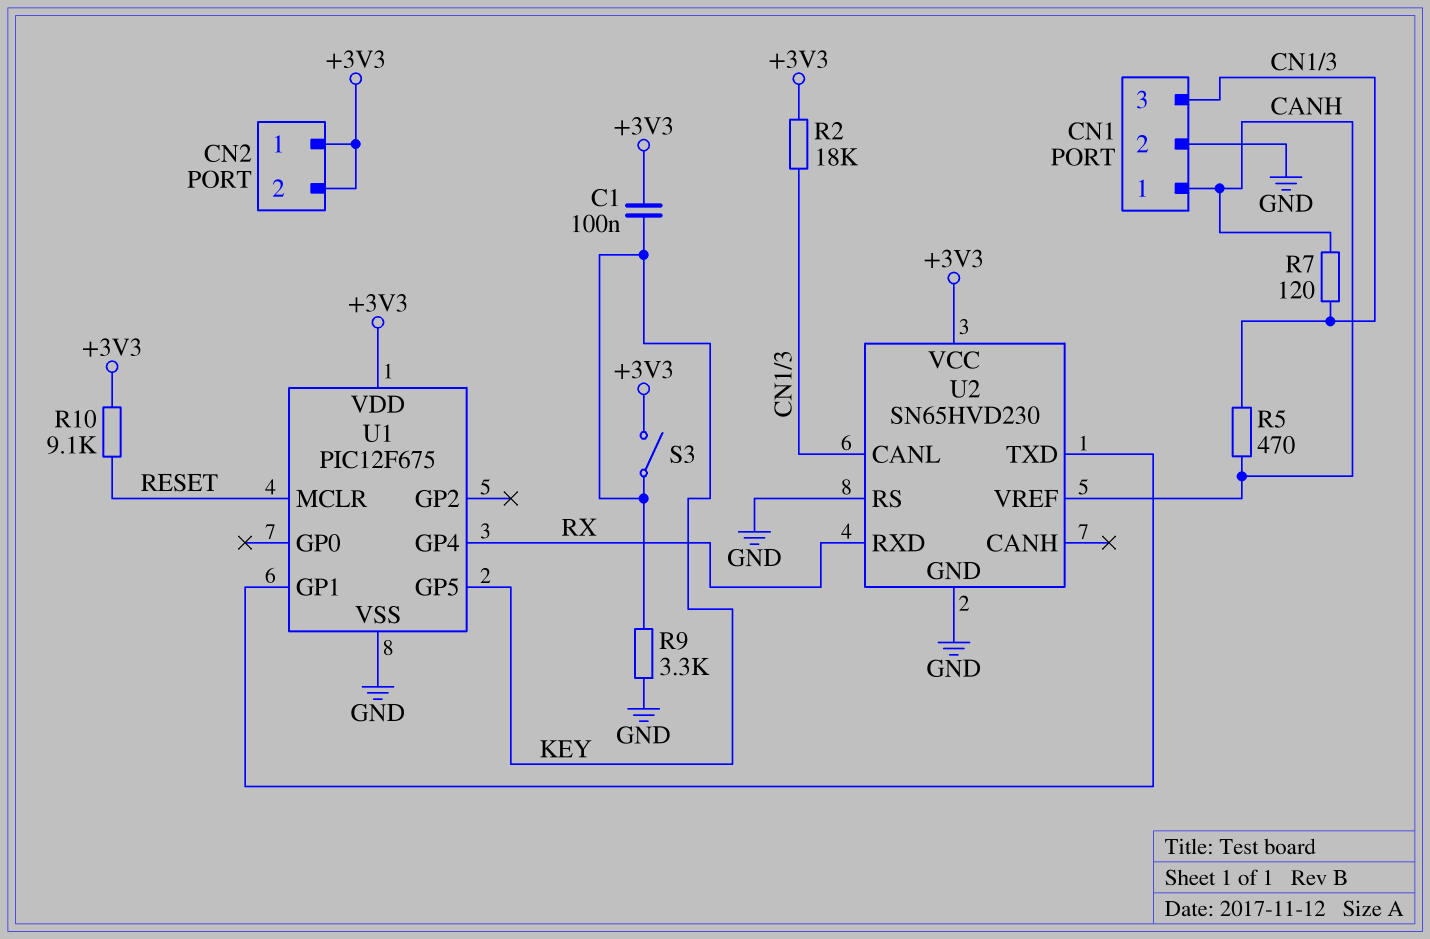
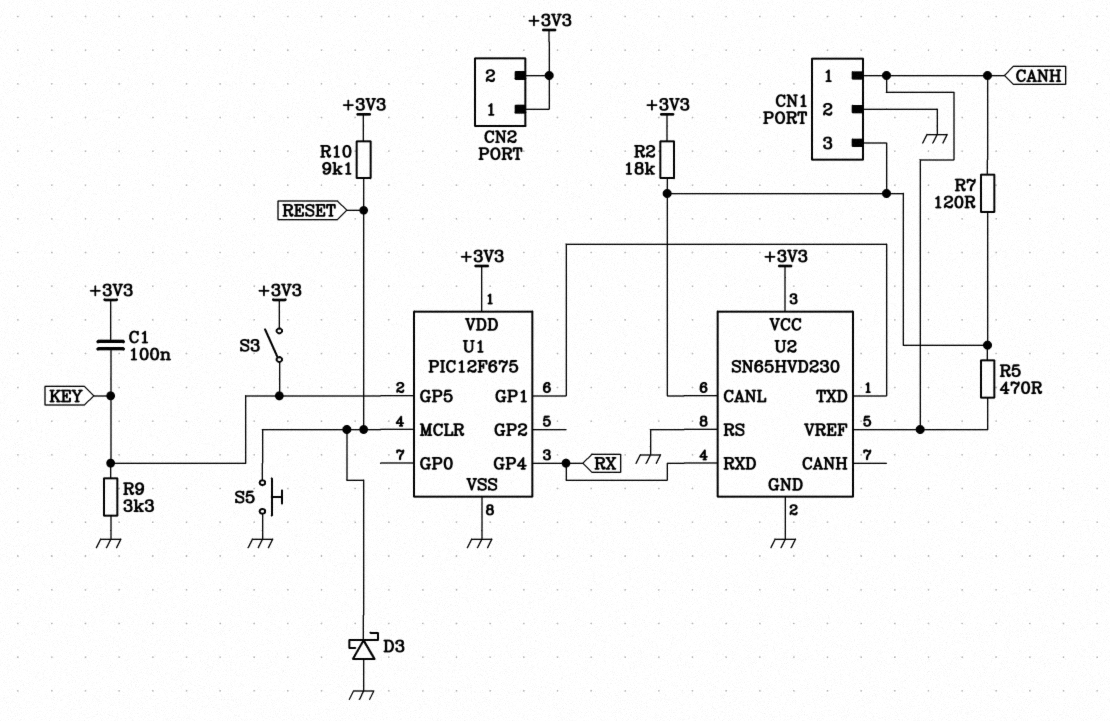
D3: none -> schottky (A GND, K RESET)
S5: none -> button (GND, RESET)

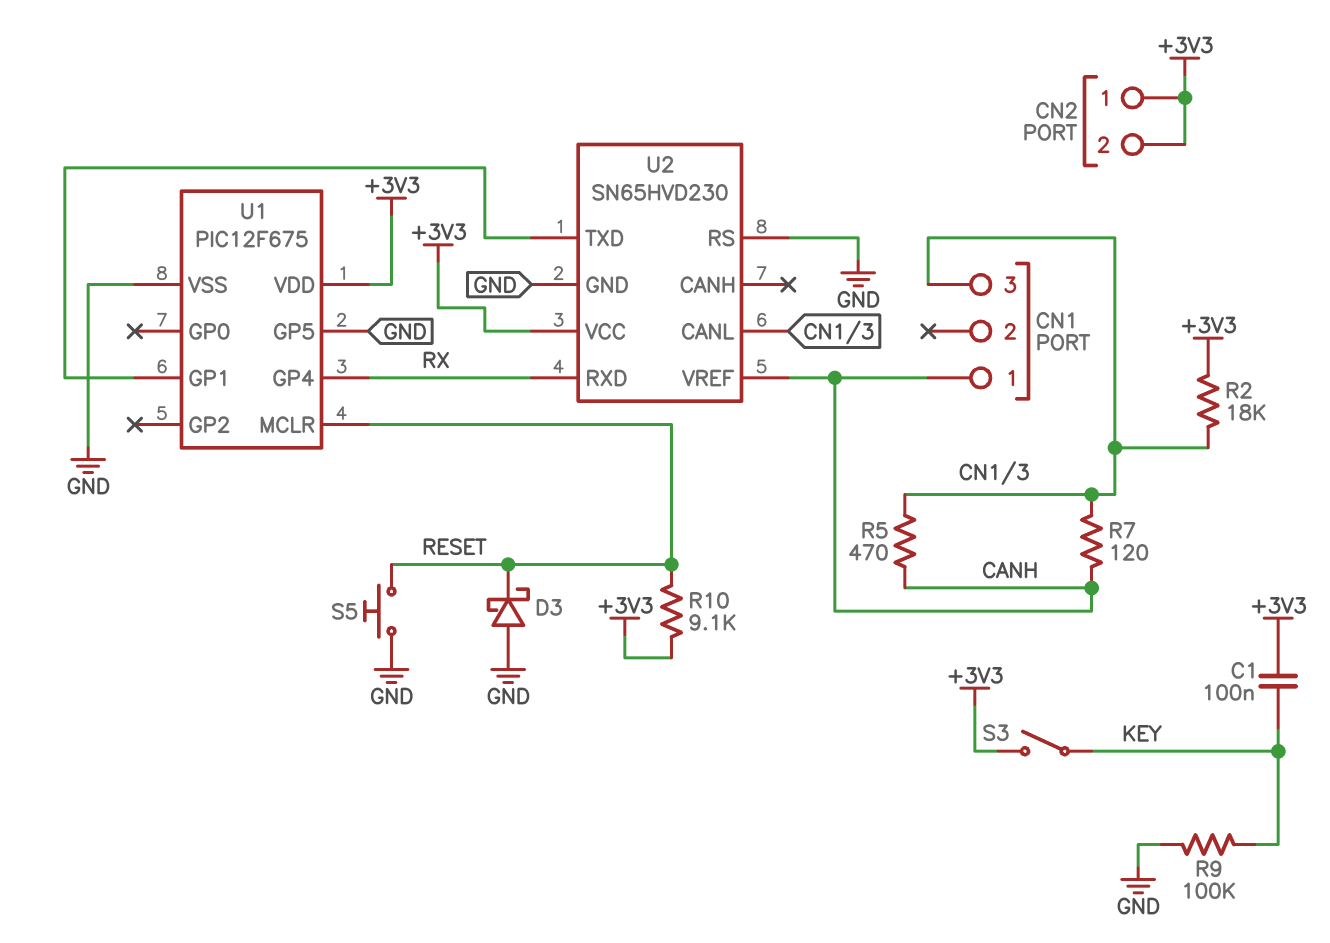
CN1 pin 2: GND -> none
R9: 3.3k (GND, KEY) -> 100k (GND, KEY)
U1 pin GP5: KEY -> GND

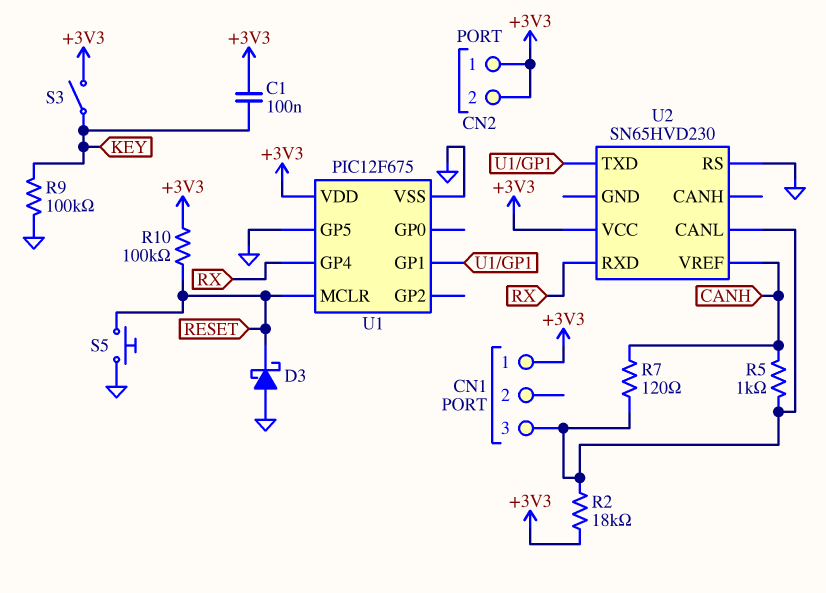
CN1 pin 1: CANH -> +3V3
R5: 470 (CANH, CN1/3) -> 1k (CANH, CN1/3)
R10: 9.1k (+3V3, RESET) -> 100k (+3V3, RESET)
U2 pin GND: GND -> none

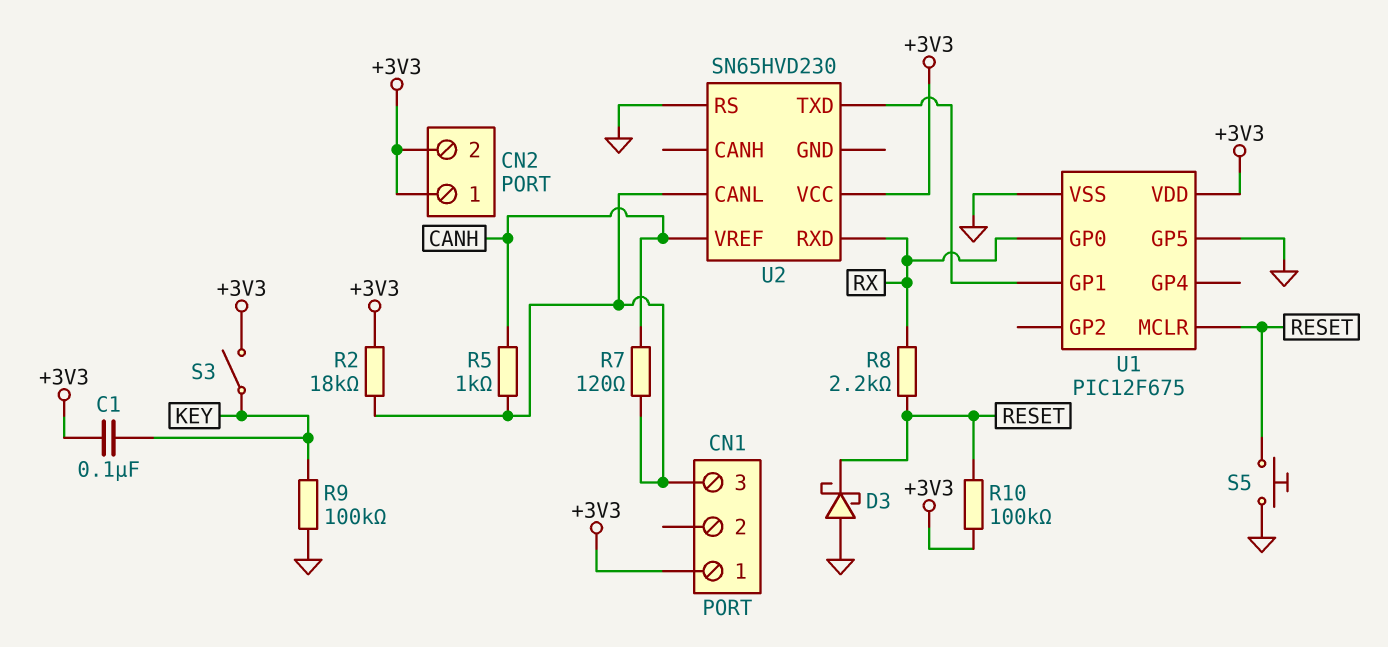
R8: none -> 2.2k (RESET, RX)
U1 pin GP0: none -> RX
U1 pin GP4: RX -> none

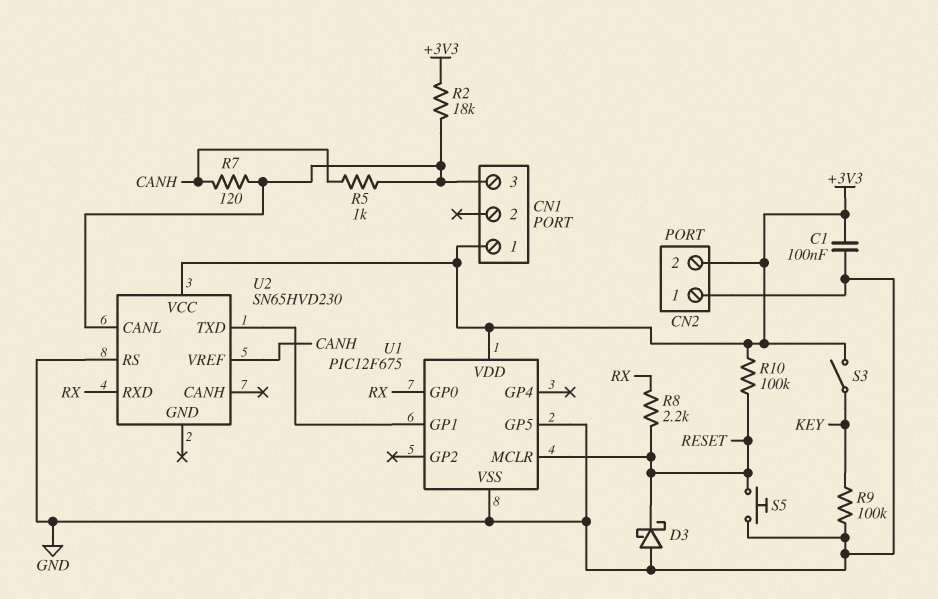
C1: 100nF (+3V3, KEY) -> 100nF (+3V3, GND)
CN2 pin 1: +3V3 -> GND

